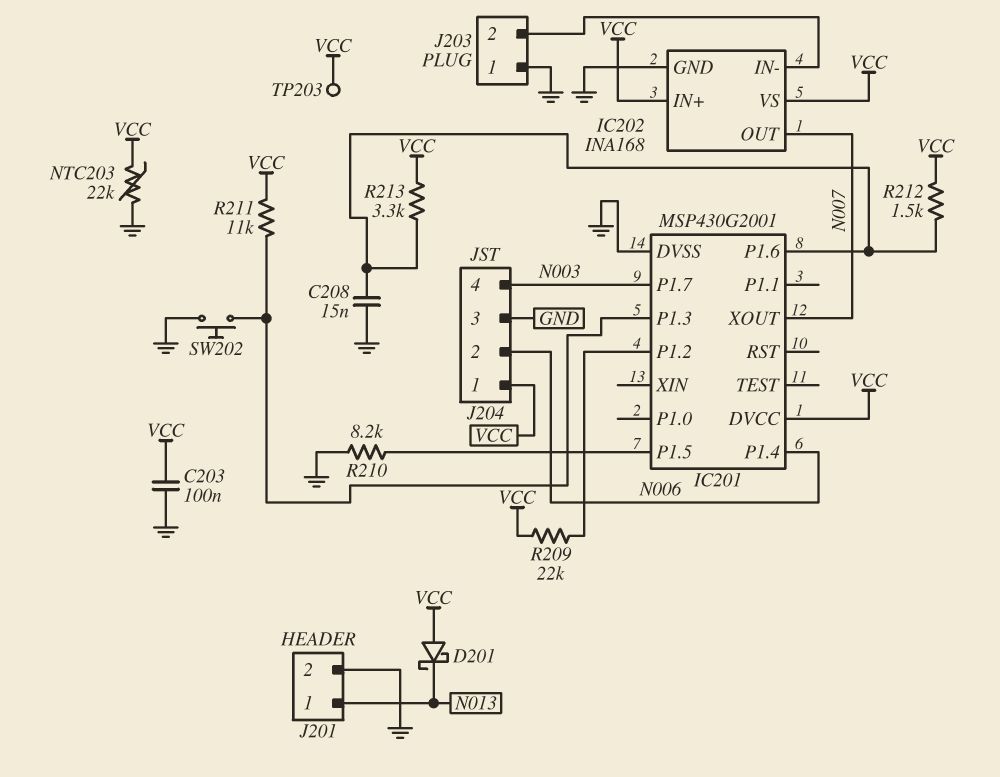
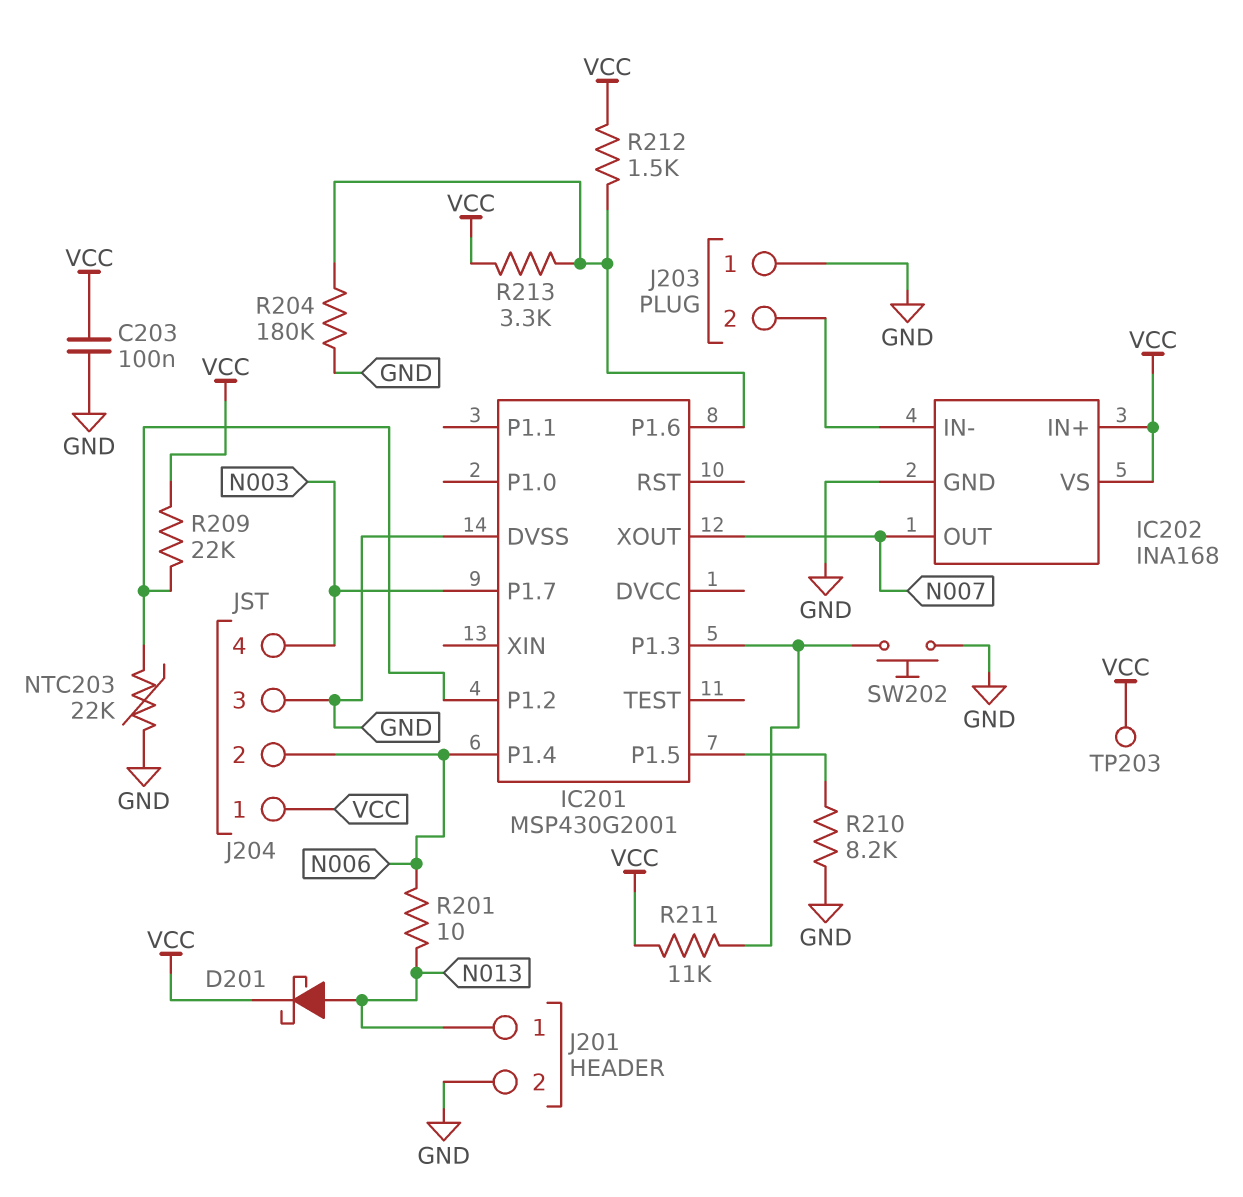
C208: 15nF (GND, IC201/P1.6) -> none
D201: schottky (A VCC, K N013) -> schottky (A N013, K VCC)
IC201 pin DVCC: VCC -> none
NTC203: 22k (GND, VCC) -> 22k (GND, IC201/P1.2)
R201: none -> 10 (N006, N013)
R204: none -> 180k (GND, IC201/P1.6)

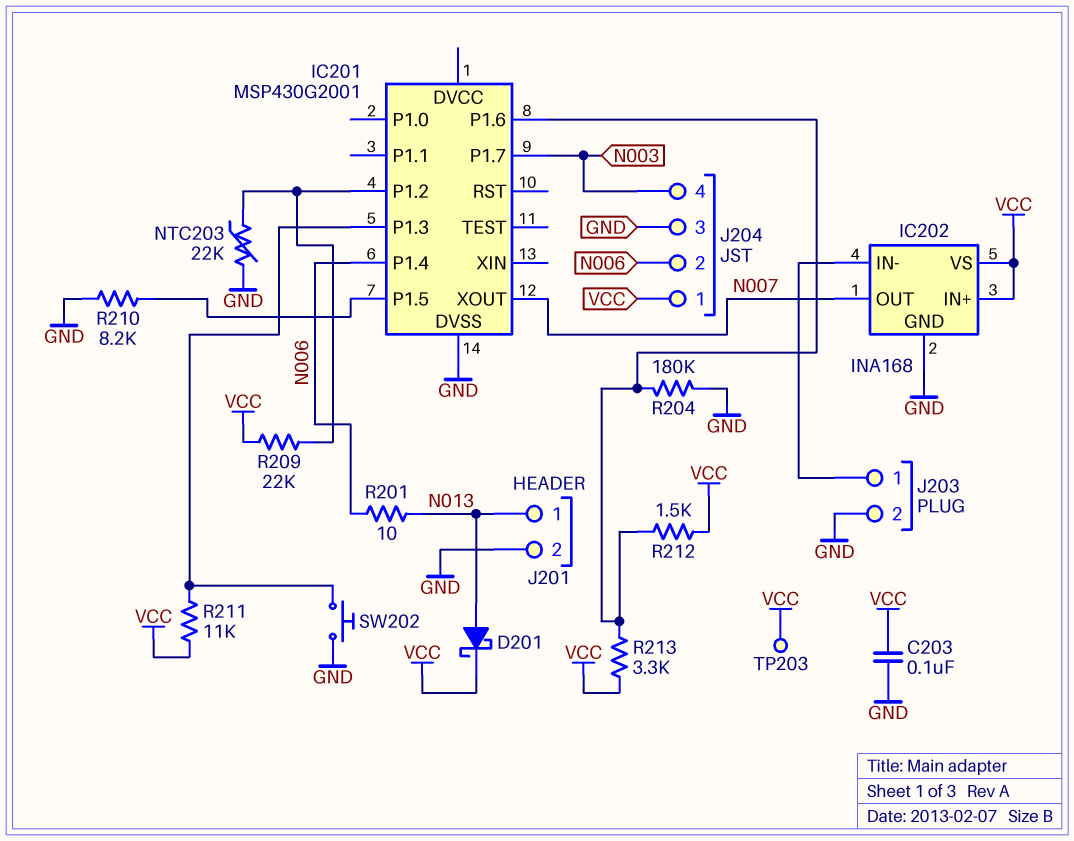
J203 pin 1: GND -> IC202/IN-
J203 pin 2: IC202/IN- -> GND

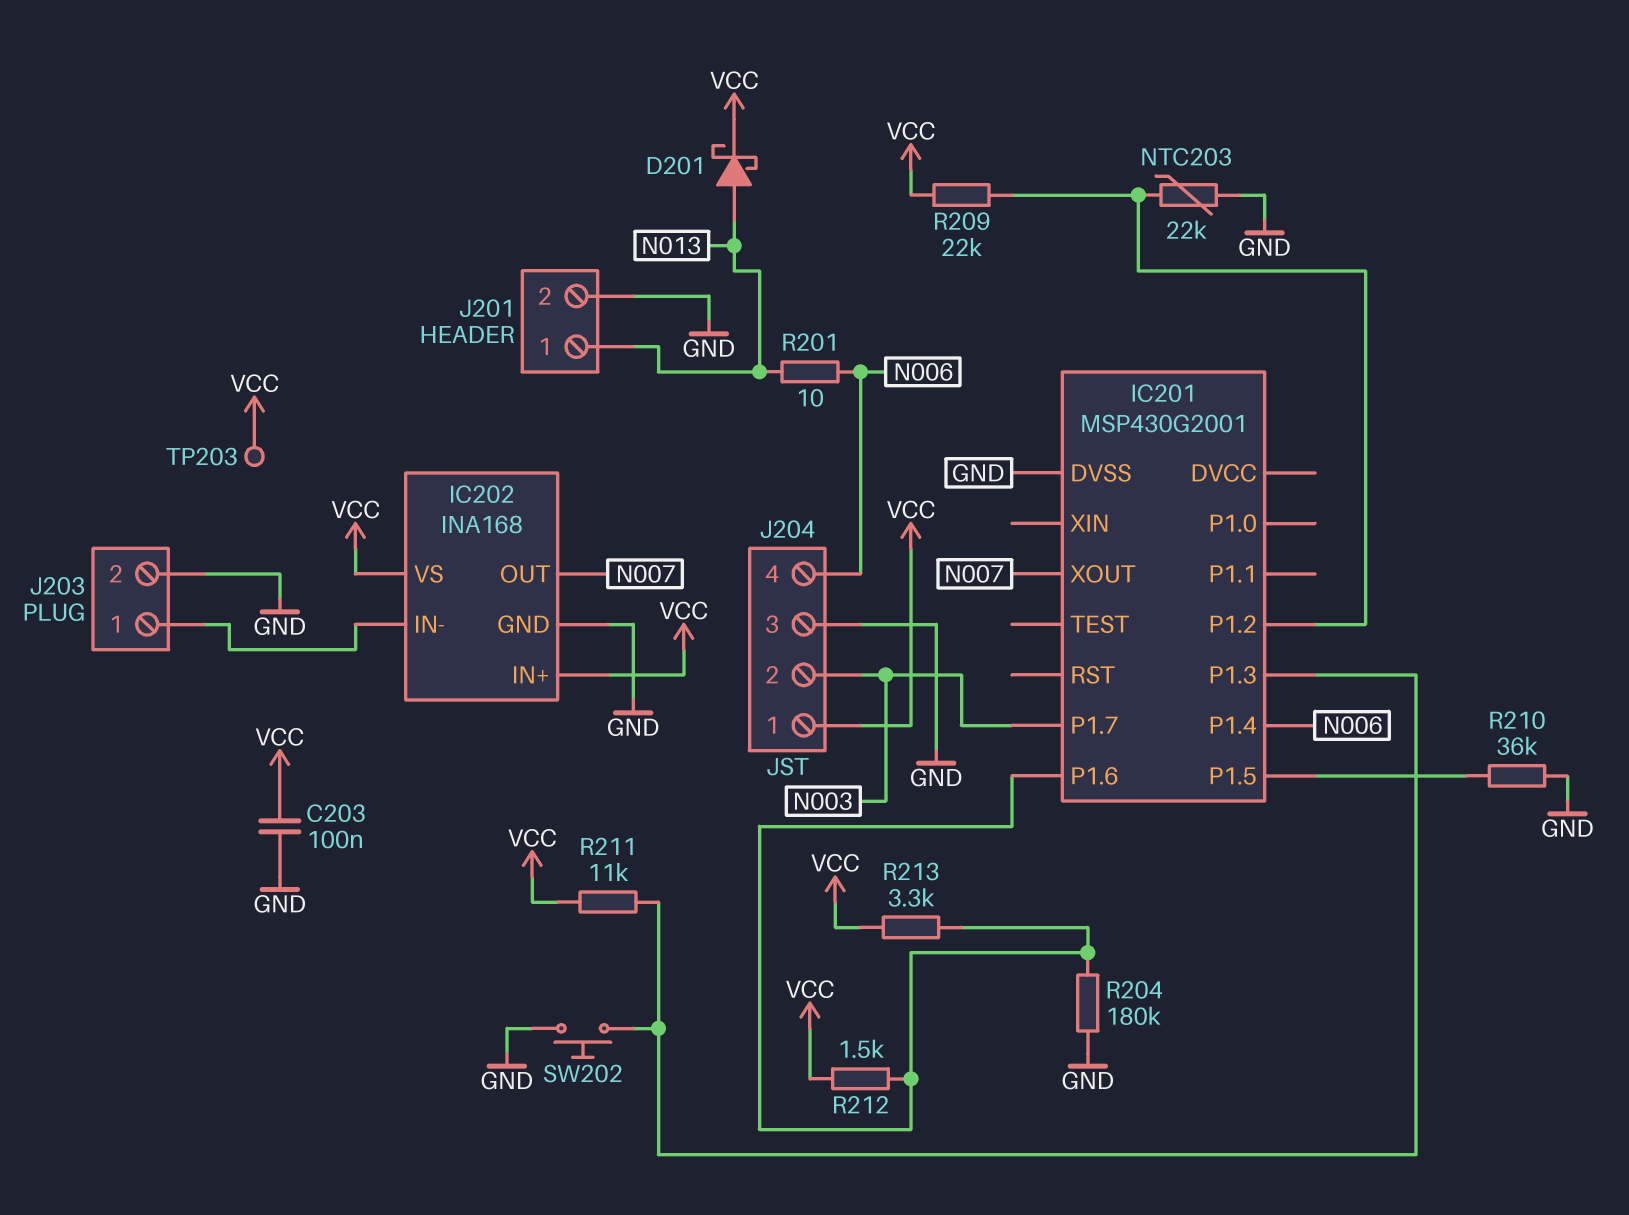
J204 pin 2: N006 -> N003
J204 pin 4: N003 -> N006
R210: 8.2k (GND, IC201/P1.5) -> 36k (GND, IC201/P1.5)

